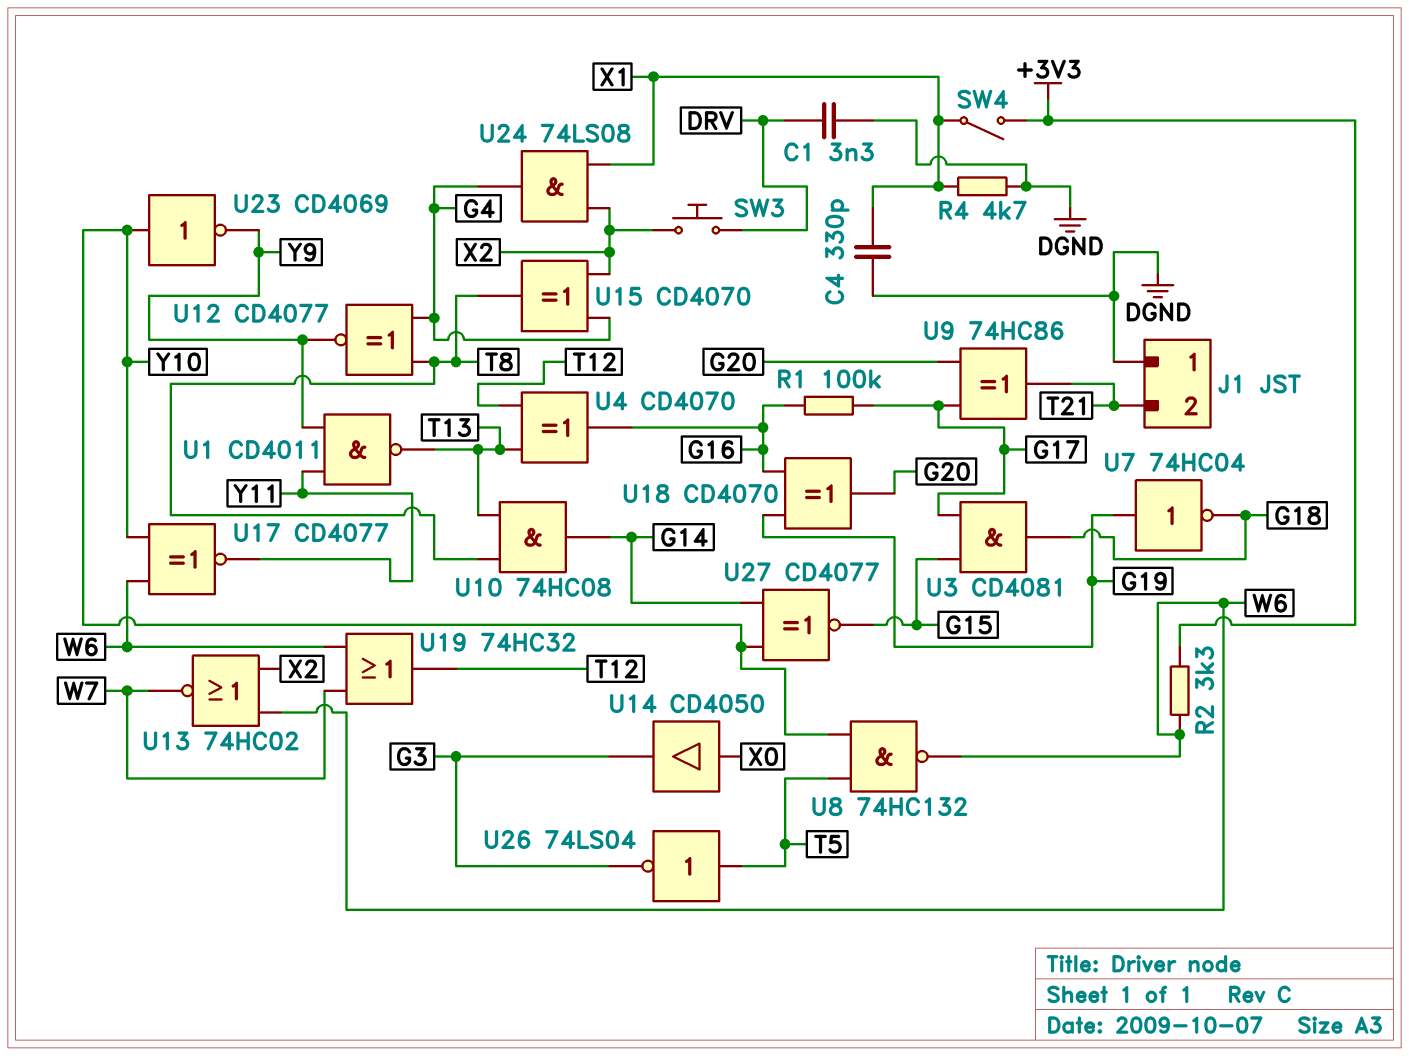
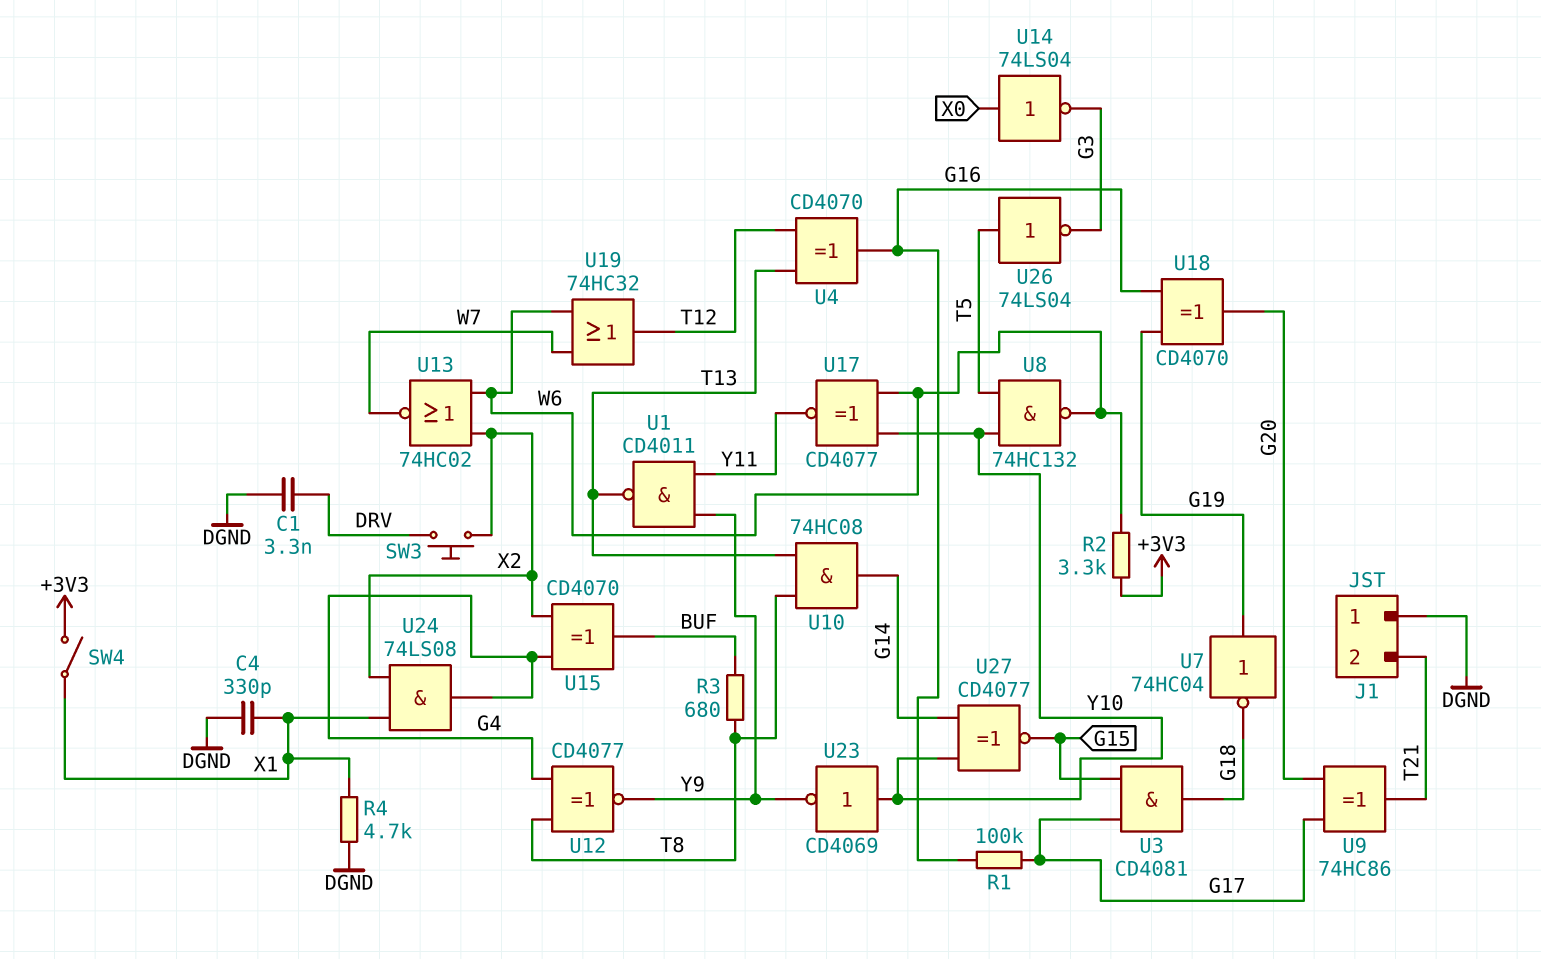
R3: none -> 680 (BUF, T8)
U14: buffer CD4050 (in X0, out G3) -> NOT 74LS04 (in X0, out G3)
U15: XOR CD4070 (in G4, in X2, out T8) -> XOR CD4070 (in G4, in X2, out BUF)

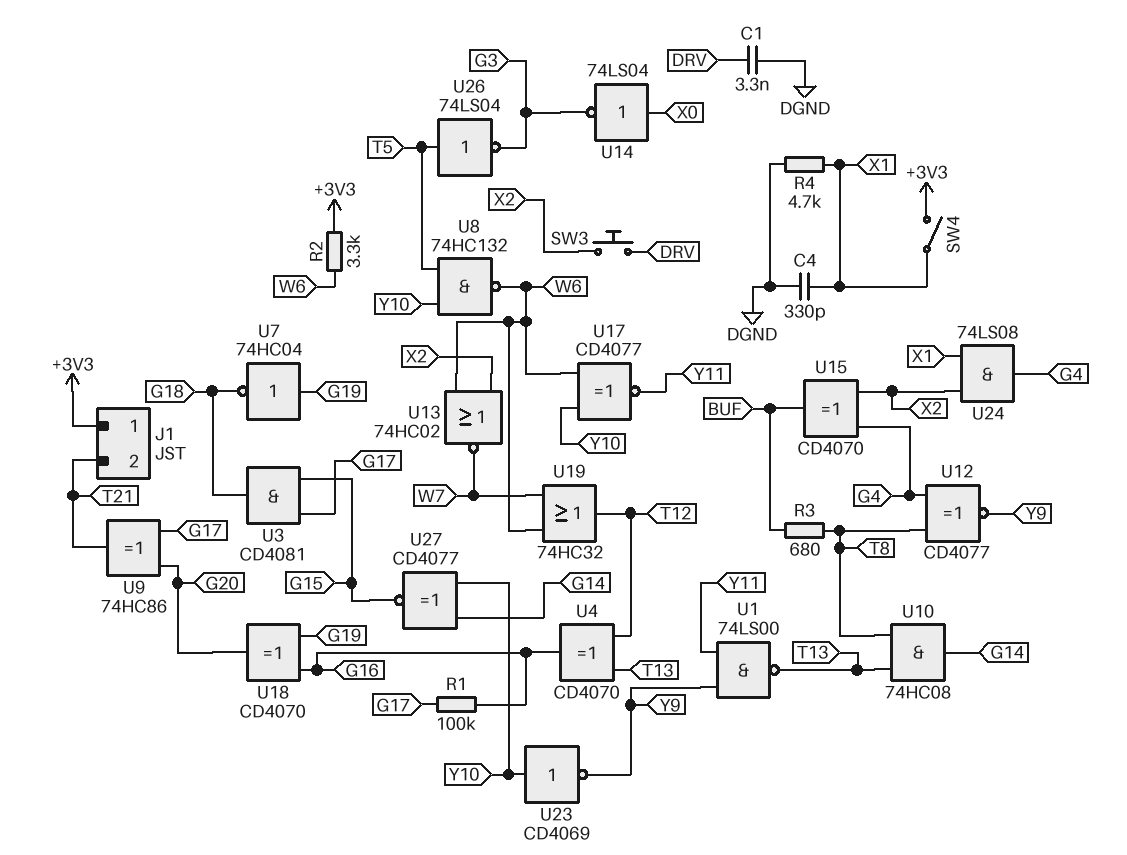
J1 pin 1: DGND -> +3V3
U1: NAND CD4011 (in Y9, in Y11, out T13) -> NAND 74LS00 (in Y9, in Y11, out T13)

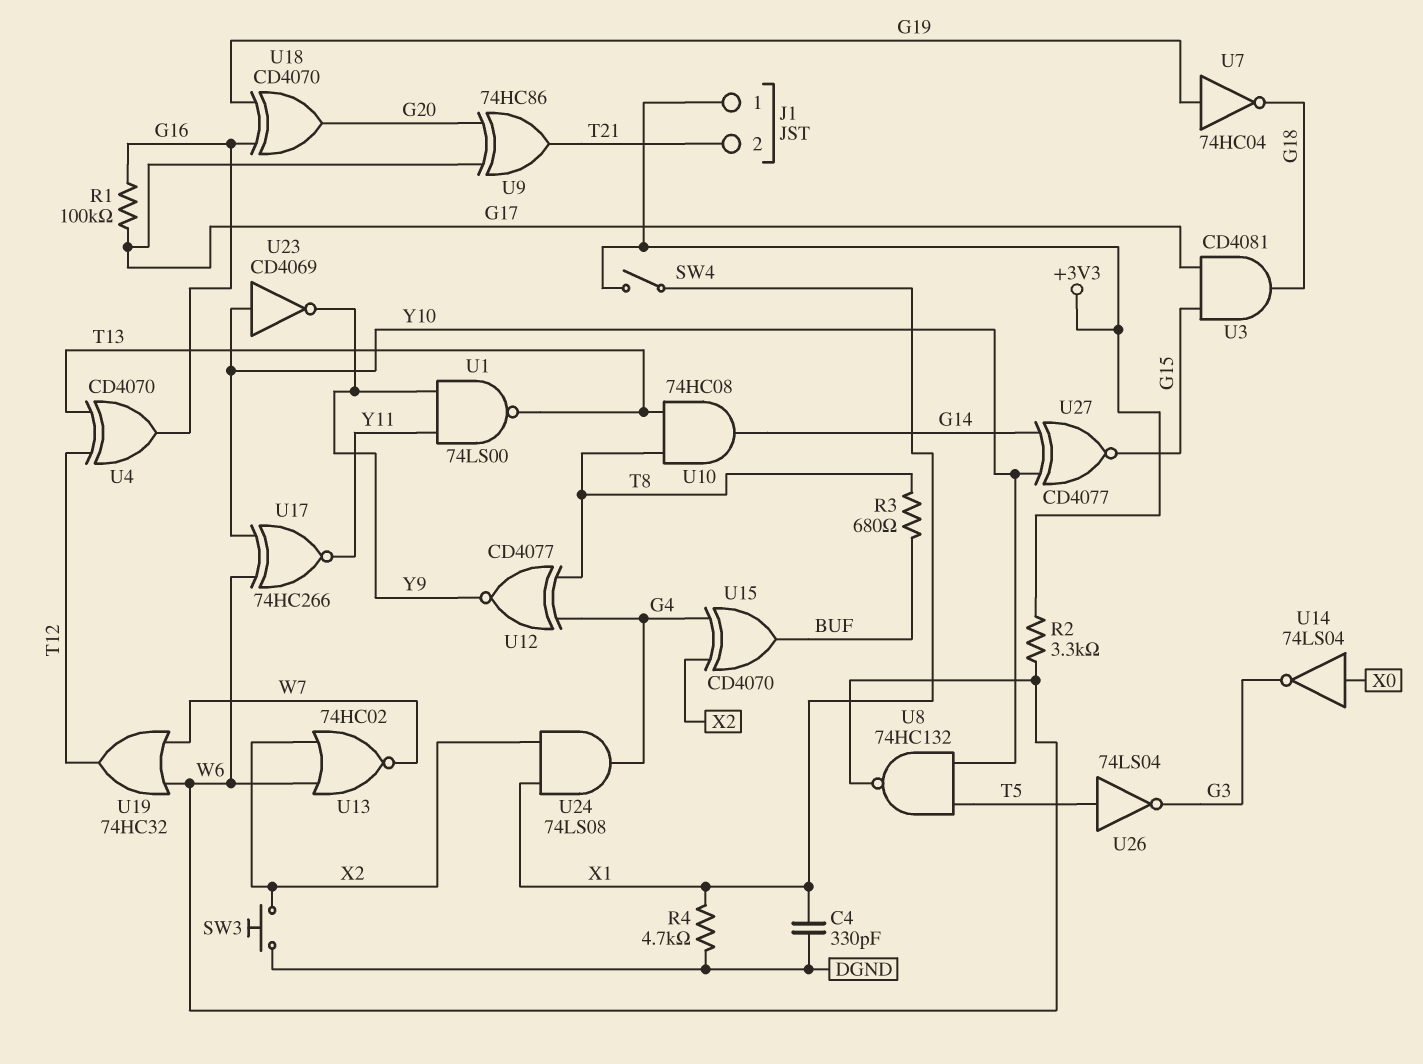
C1: 3.3nF (DGND, DRV) -> none
SW3: button (DRV, X2) -> button (DGND, X2)
U17: XNOR CD4077 (in W6, in Y10, out Y11) -> XNOR 74HC266 (in W6, in Y10, out Y11)

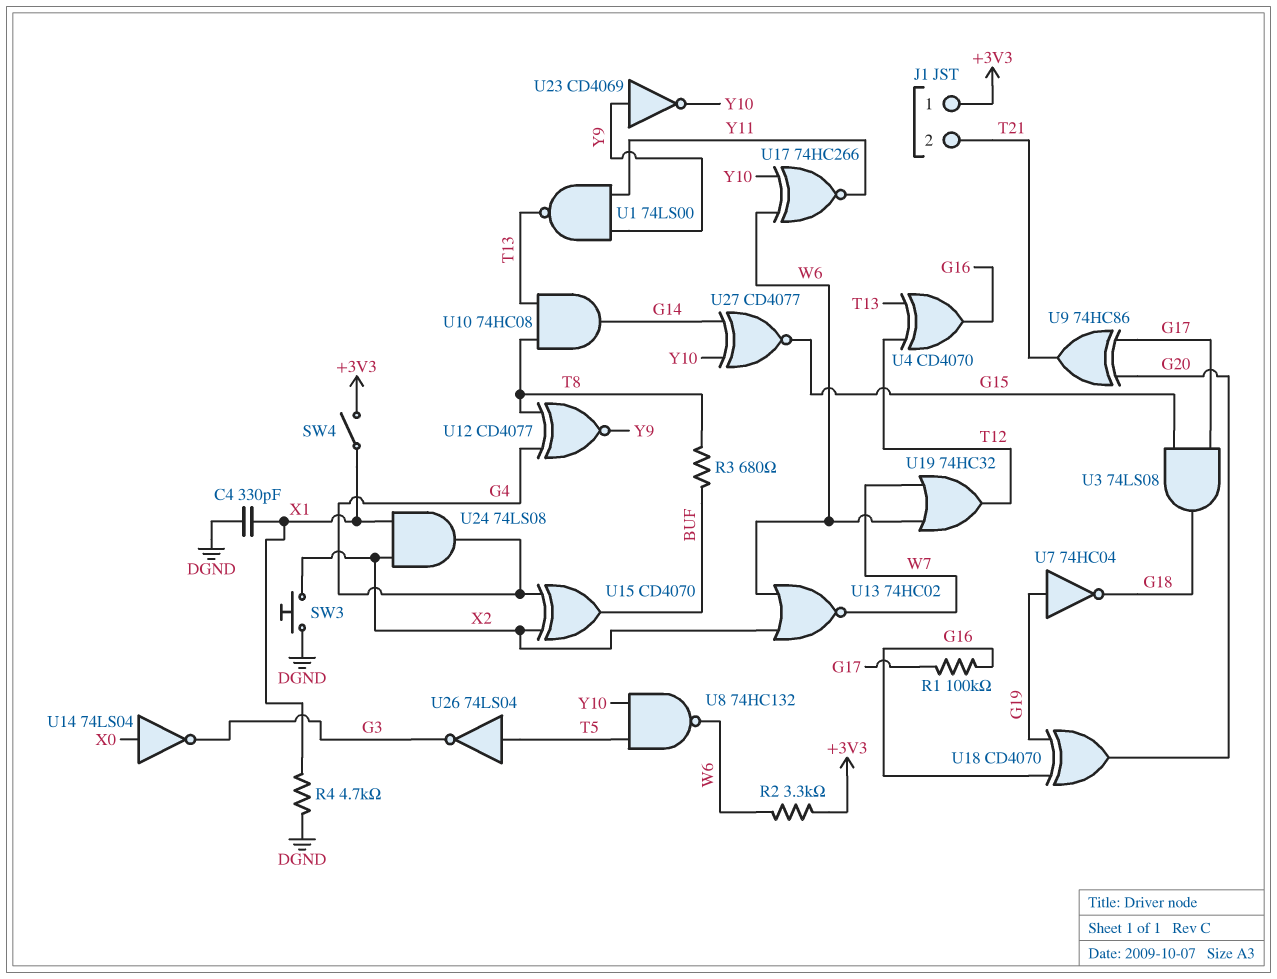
U3: AND CD4081 (in G15, in G17, out G18) -> AND 74LS08 (in G15, in G17, out G18)
U23: NOT CD4069 (in Y10, out Y9) -> NOT CD4069 (in Y9, out Y10)

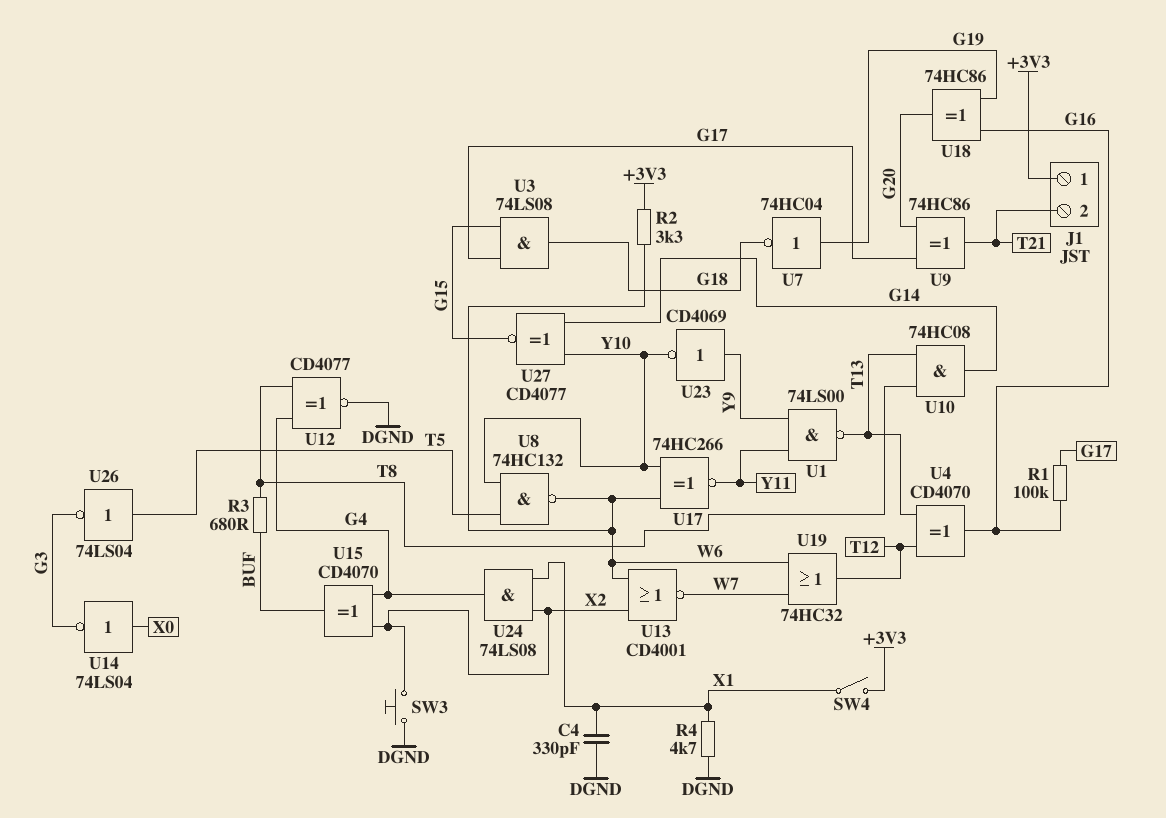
U12: XNOR CD4077 (in G4, in T8, out Y9) -> XNOR CD4077 (in G4, in T8, out DGND)
U13: NOR 74HC02 (in W6, in X2, out W7) -> NOR CD4001 (in W6, in X2, out W7)
U18: XOR CD4070 (in G16, in G19, out G20) -> XOR 74HC86 (in G16, in G19, out G20)

